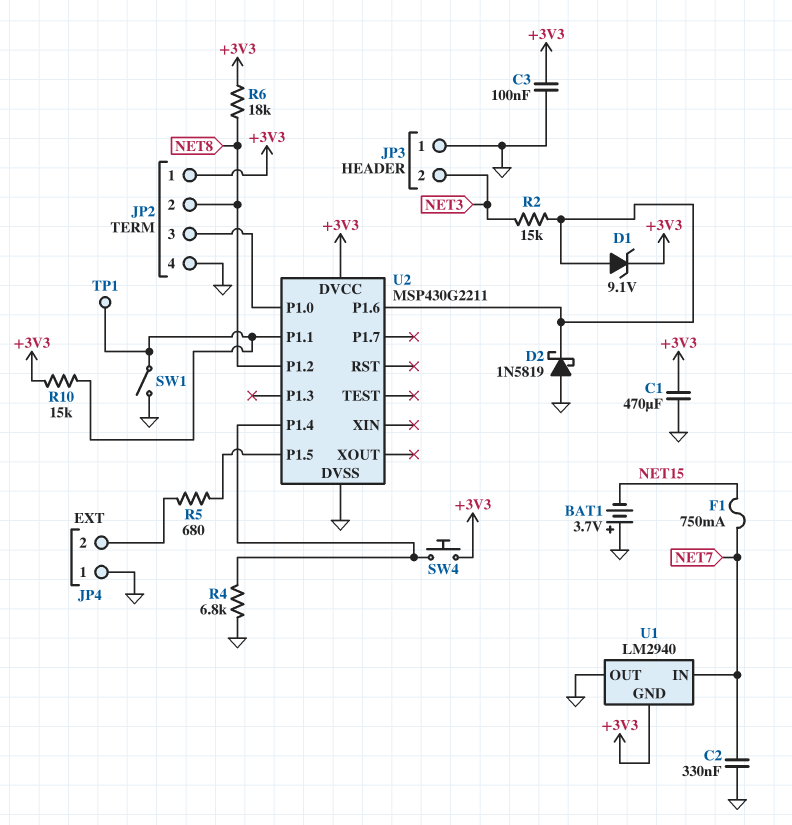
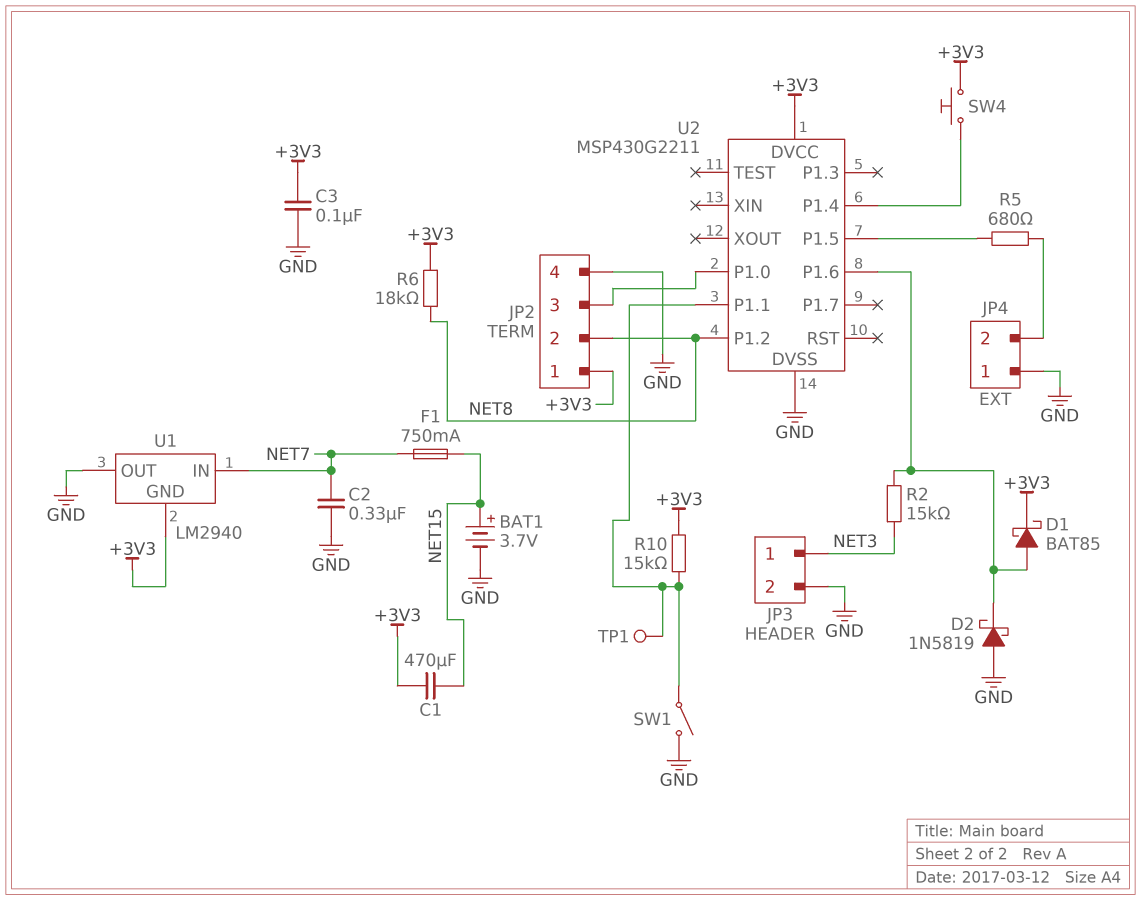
BAT1: 3.7V (plus GND, minus NET15) -> 3.7V (plus NET15, minus GND)
C1: 470uF (+3V3, GND) -> 470uF (+3V3, NET15)
D1: zener 9.1V (A U2/P1.6, K +3V3) -> schottky BAT85 (A U2/P1.6, K +3V3)
JP3 pin 1: GND -> NET3
JP3 pin 2: NET3 -> GND
R4: 6.8k (GND, U2/P1.4) -> none

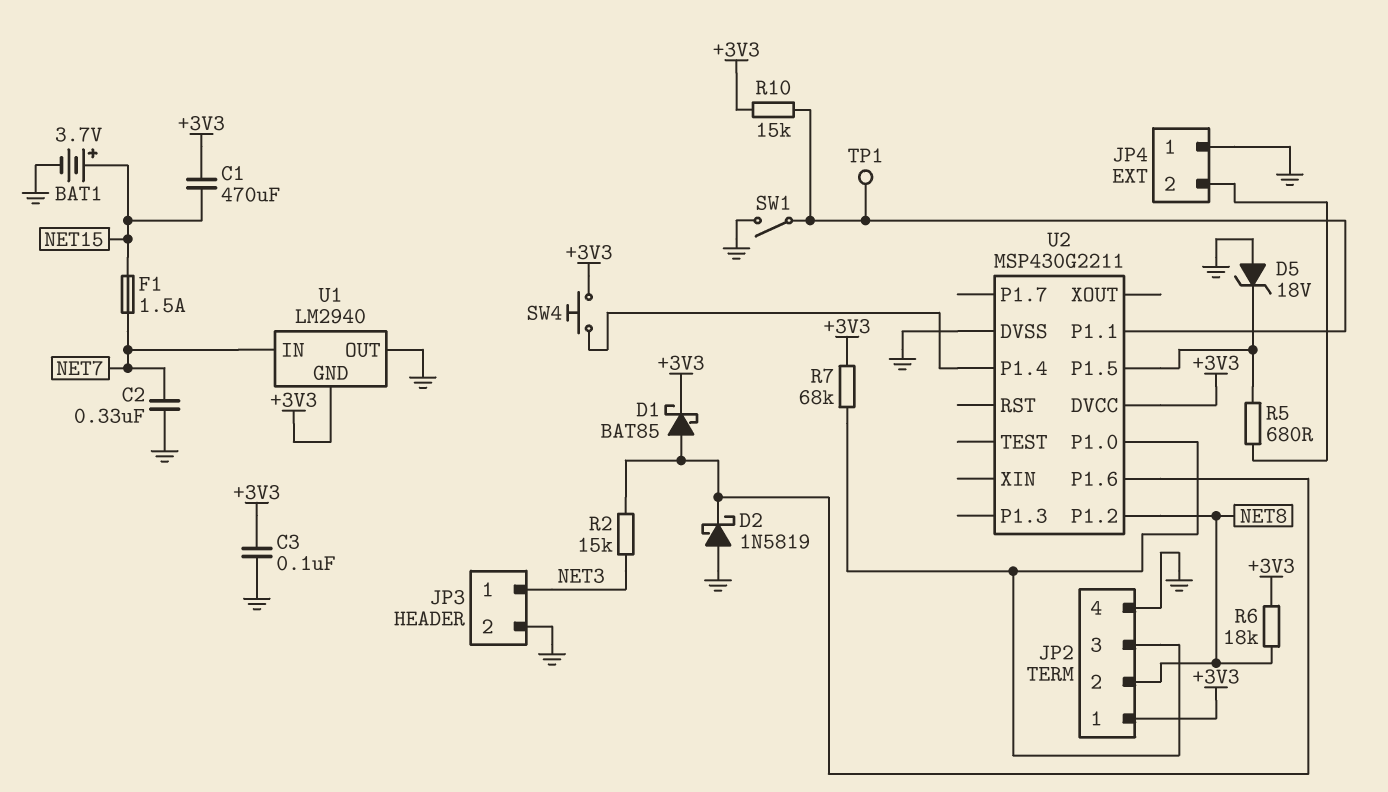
D5: none -> zener 18V (A GND, K U2/P1.5)
F1: 750mA (NET7, NET15) -> 1.5A (NET7, NET15)
R7: none -> 68k (+3V3, JP2/3)

